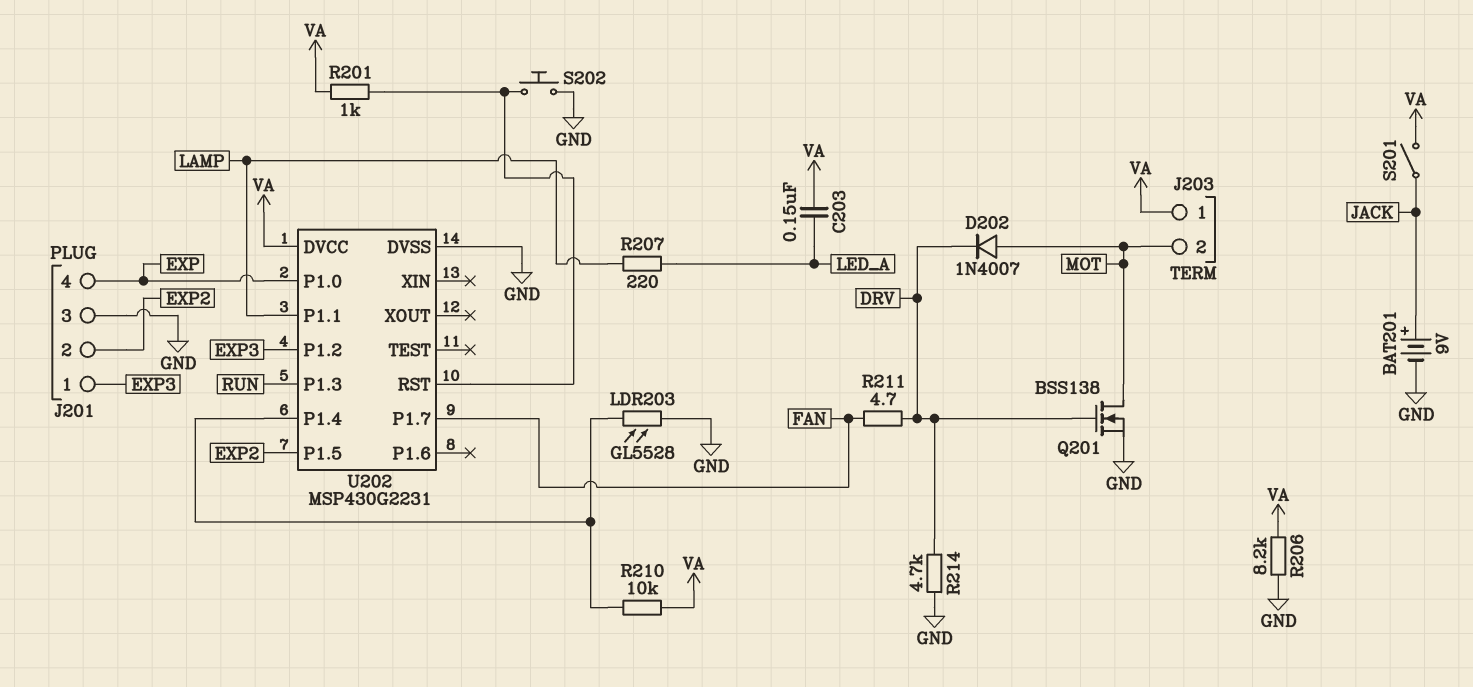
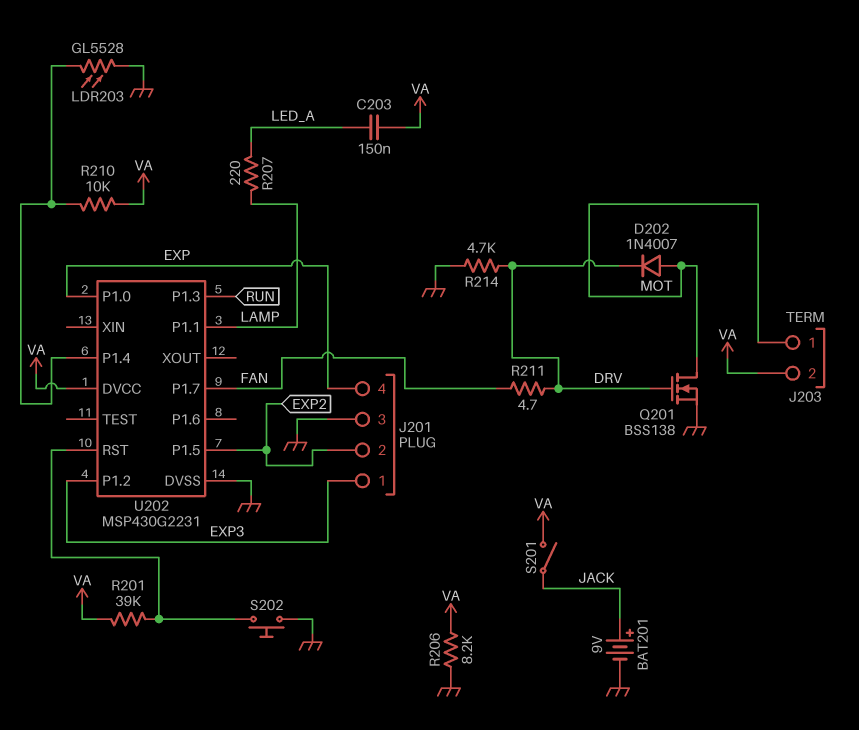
J203 pin 1: VA -> MOT
J203 pin 2: MOT -> VA
R201: 1k (U202/RST, VA) -> 39k (U202/RST, VA)

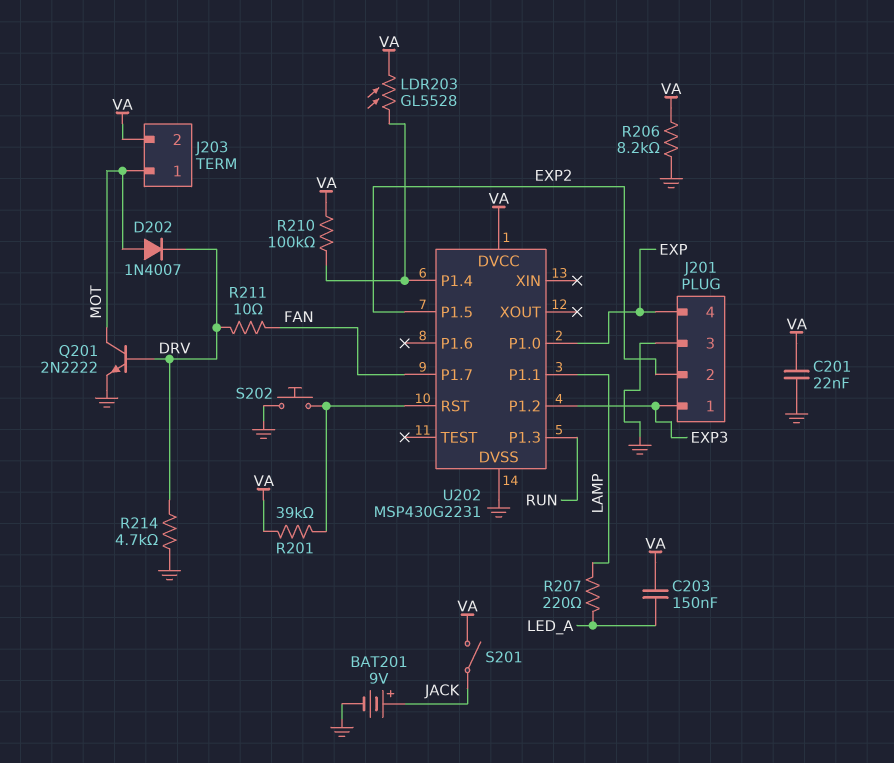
C201: none -> 22nF (GND, VA)
LDR203: GL5528 (GND, U202/P1.4) -> GL5528 (U202/P1.4, VA)
Q201: NMOS BSS138 (G DRV, D MOT, S GND) -> NPN 2N2222 (B DRV, C MOT, E GND)
R210: 10k (U202/P1.4, VA) -> 100k (U202/P1.4, VA)
R211: 4.7 (DRV, FAN) -> 10 (DRV, FAN)

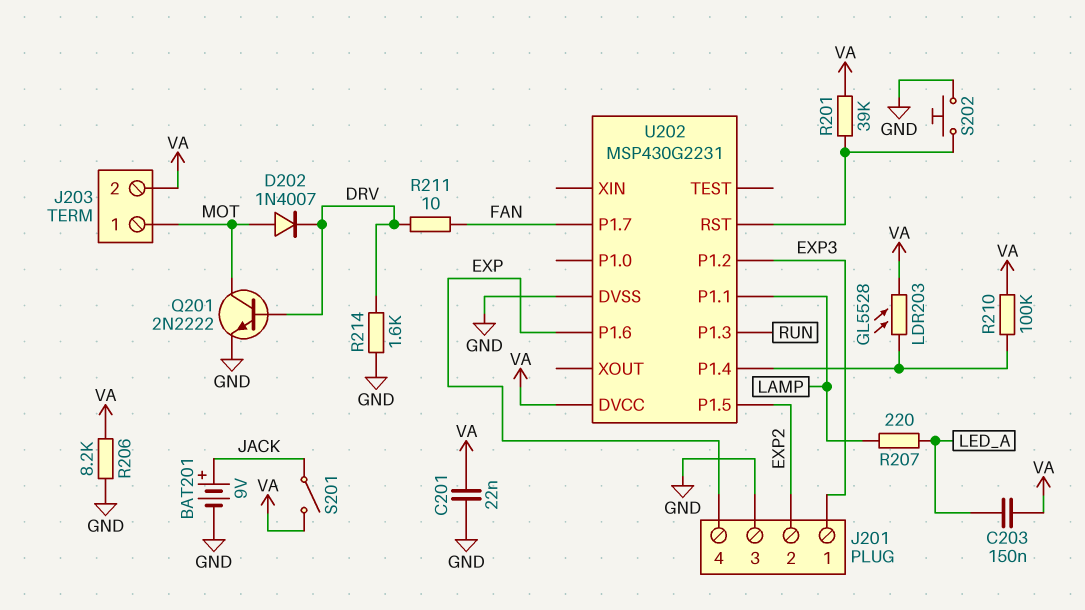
R214: 4.7k (DRV, GND) -> 1.6k (DRV, GND)
U202 pin P1.0: EXP -> none
U202 pin P1.6: none -> EXP

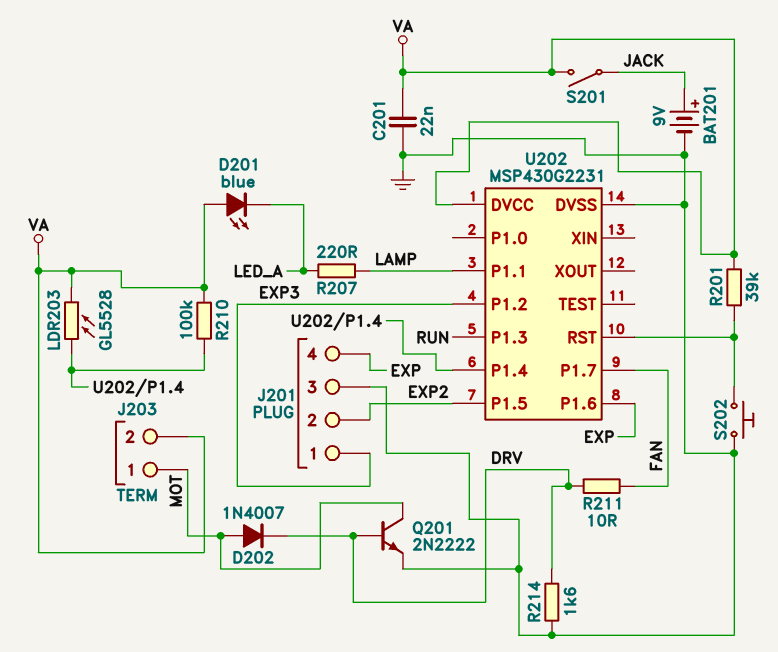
C203: 150nF (LED_A, VA) -> none
D201: none -> LED blue (A VA, K LED_A)
R206: 8.2k (GND, VA) -> none

